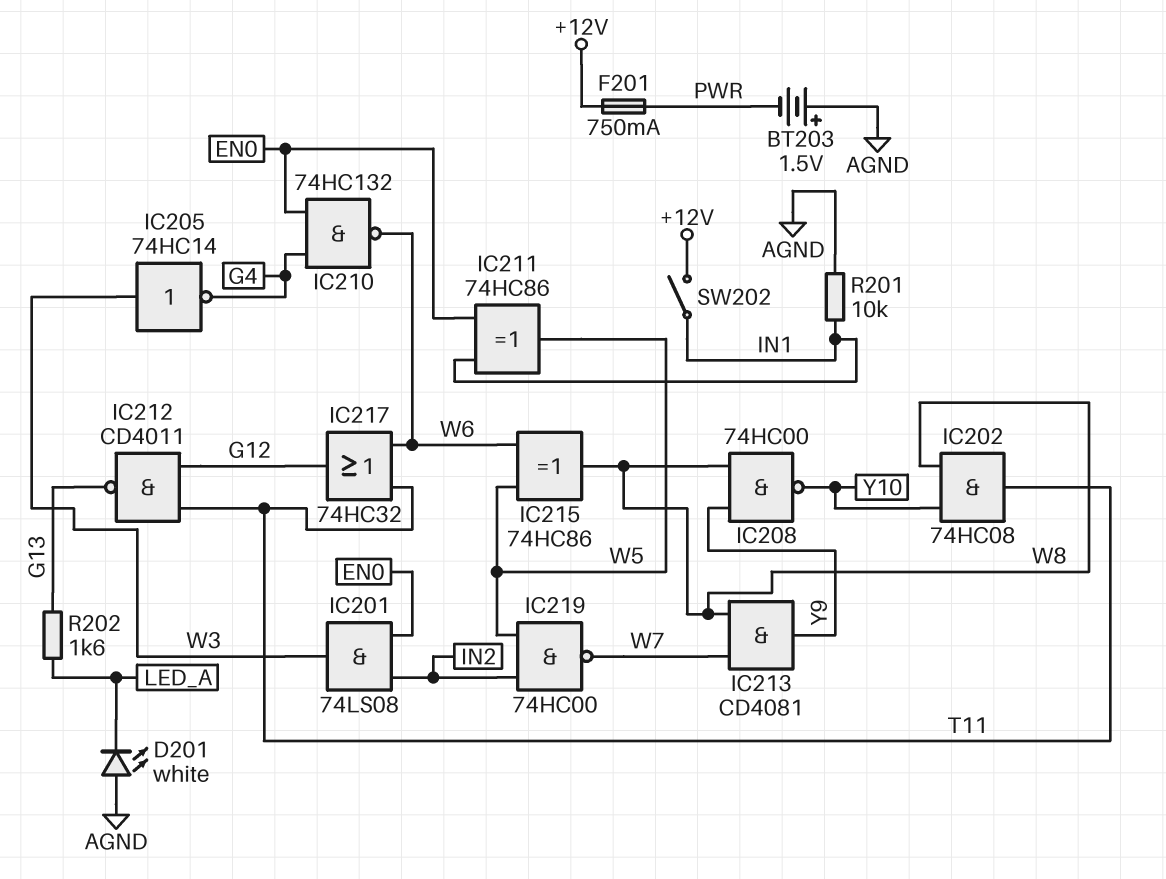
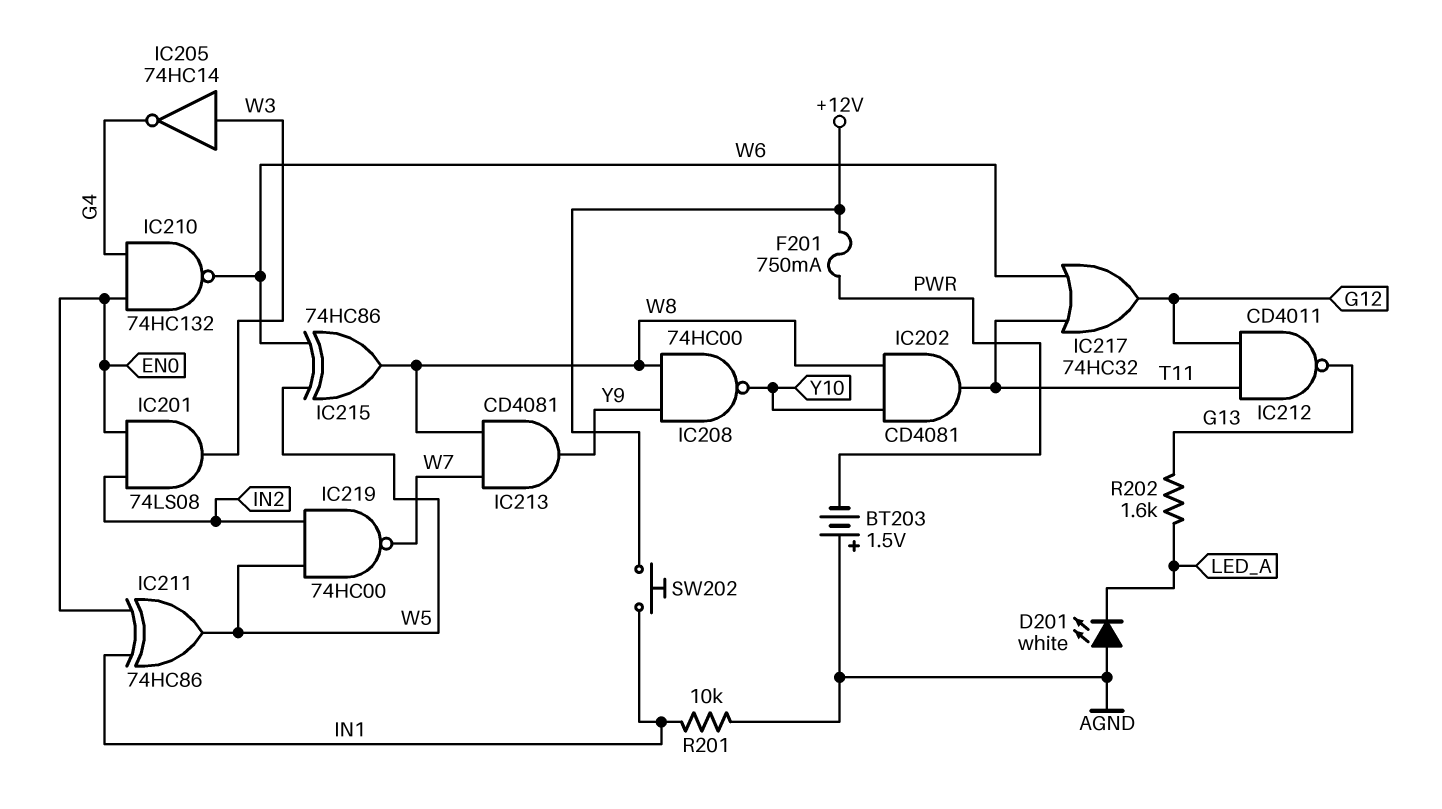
IC202: AND 74HC08 (in W8, in Y10, out T11) -> AND CD4081 (in W8, in Y10, out T11)
SW202: switch (+12V, IN1) -> button (+12V, IN1)

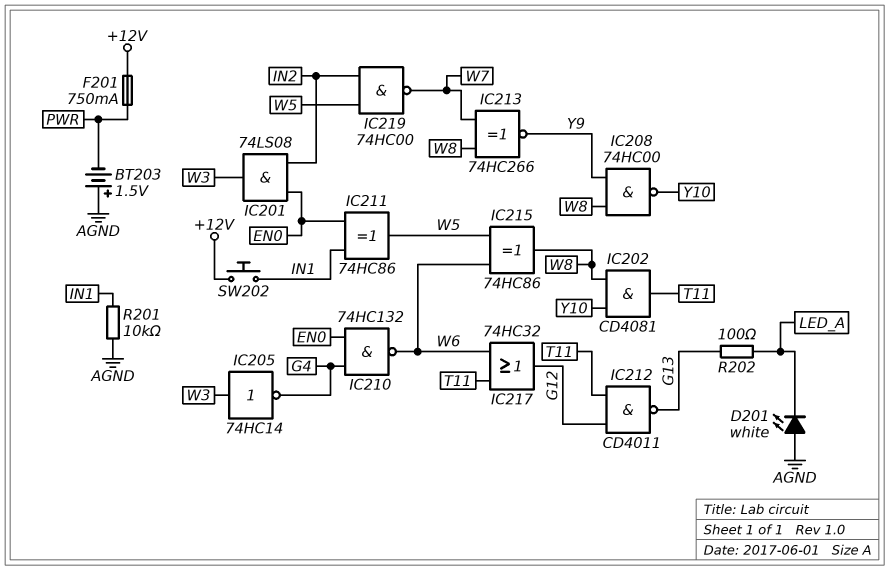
IC213: AND CD4081 (in W7, in W8, out Y9) -> XNOR 74HC266 (in W7, in W8, out Y9)
R202: 1.6k (G13, LED_A) -> 100 (G13, LED_A)

